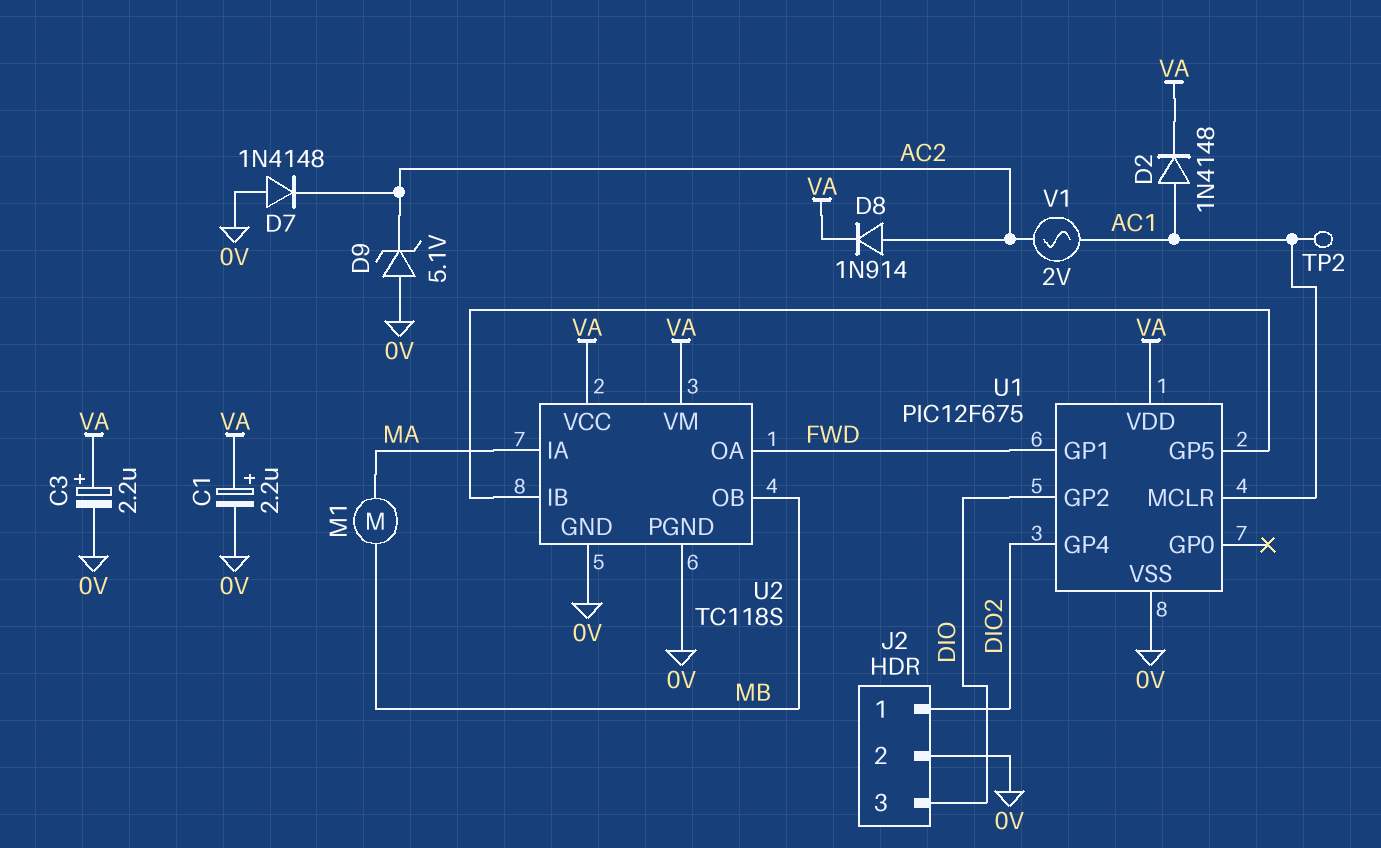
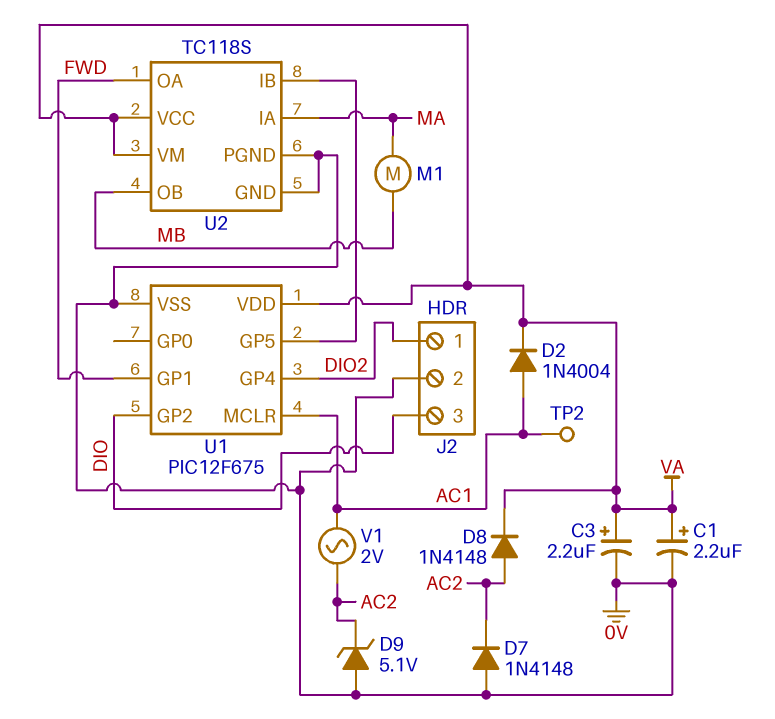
D2: diode 1N4148 (A AC1, K VA) -> diode 1N4004 (A AC1, K VA)
D8: diode 1N914 (A AC2, K VA) -> diode 1N4148 (A AC2, K VA)

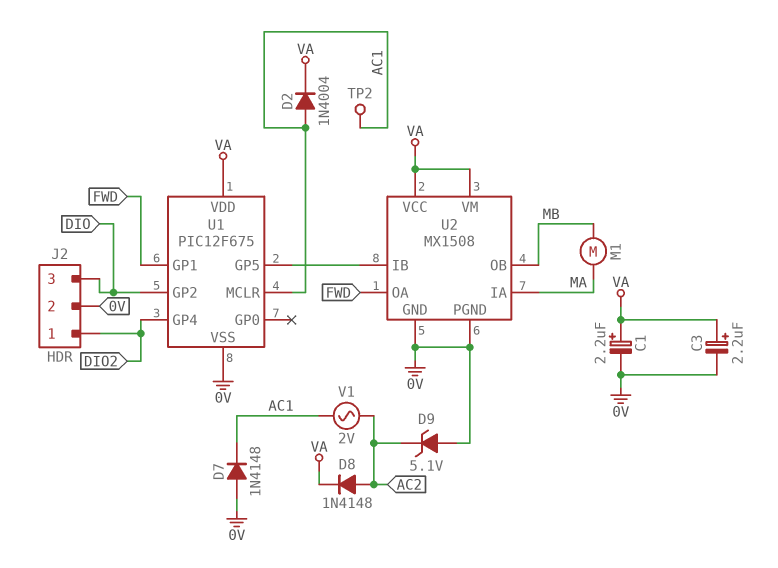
D7: diode 1N4148 (A 0V, K AC2) -> diode 1N4148 (A 0V, K AC1)
U2: TC118S -> MX1508

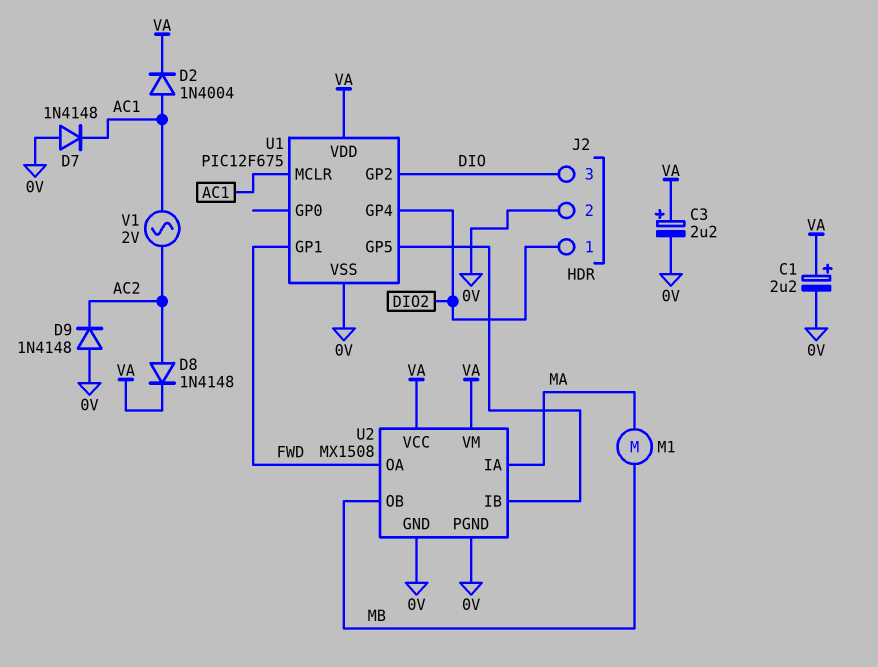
D9: zener 5.1V (A 0V, K AC2) -> diode 1N4148 (A 0V, K AC2)
TP2: test point (AC1) -> none

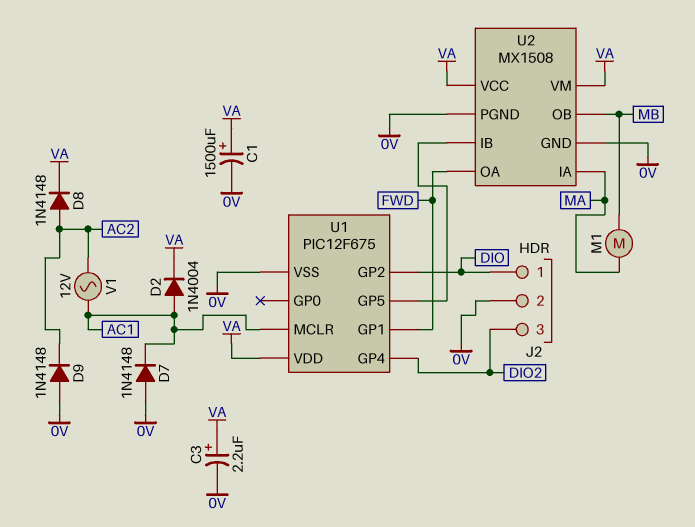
C1: 2.2uF (plus VA, minus 0V) -> 1500uF (plus VA, minus 0V)
J2 pin 1: DIO2 -> DIO
J2 pin 3: DIO -> DIO2
V1: AC 2V (AC1, AC2) -> AC 12V (AC1, AC2)

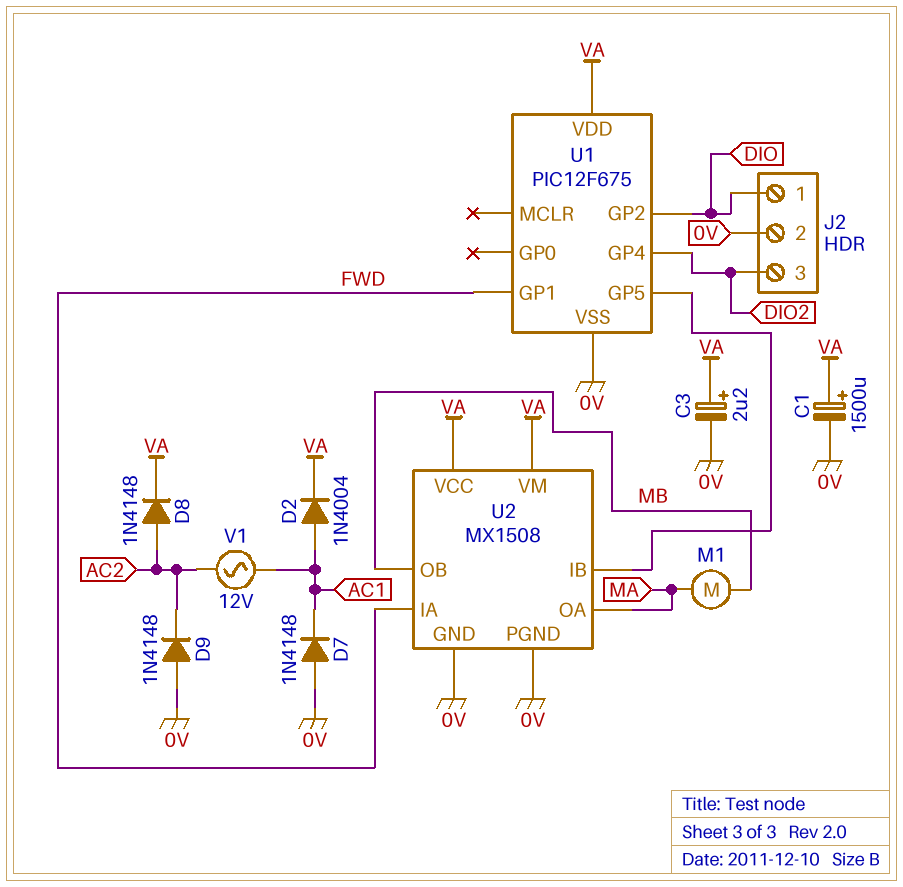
U1 pin MCLR: AC1 -> none
U2 pin IA: MA -> FWD
U2 pin OA: FWD -> MA

